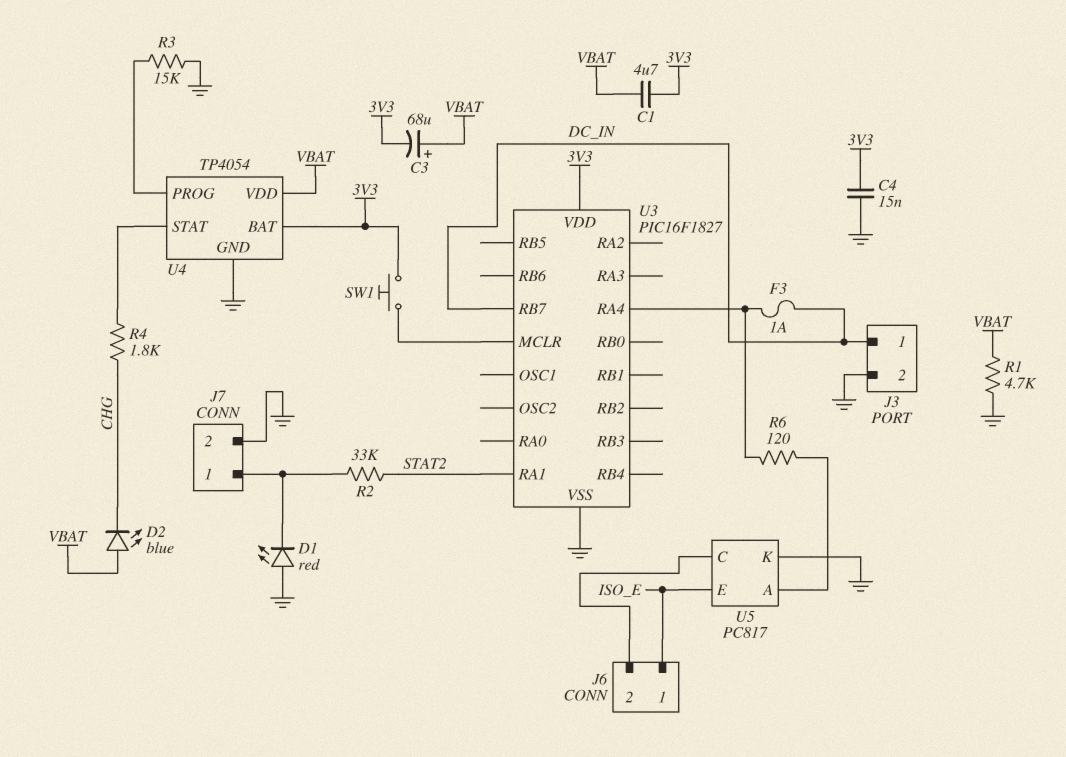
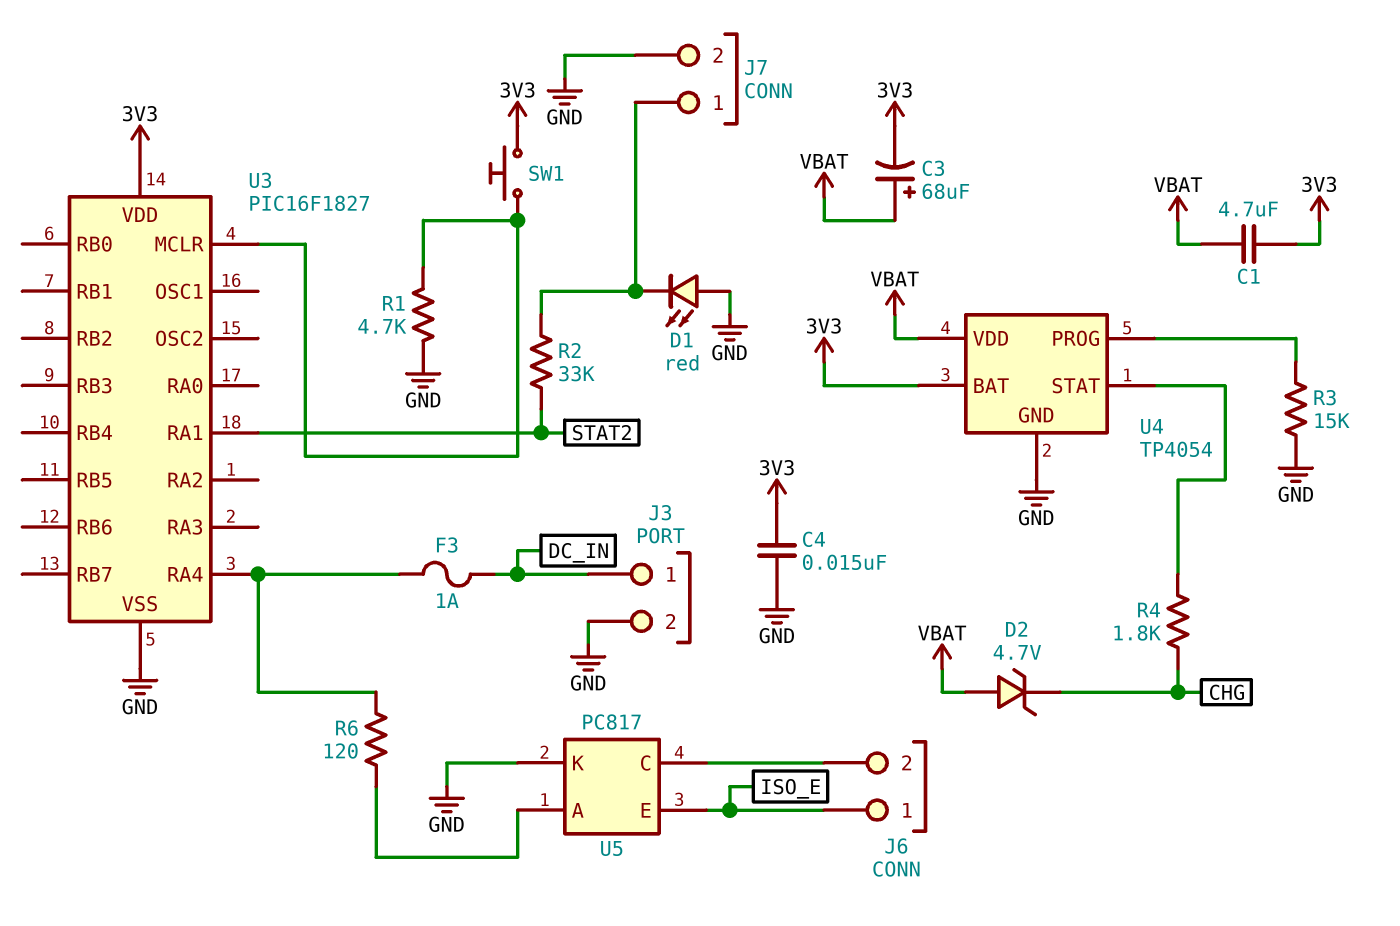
D2: LED blue (A VBAT, K CHG) -> zener 4.7V (A VBAT, K CHG)
R1: 4.7k (GND, VBAT) -> 4.7k (GND, U3/MCLR)
U3 pin RB7: DC_IN -> none

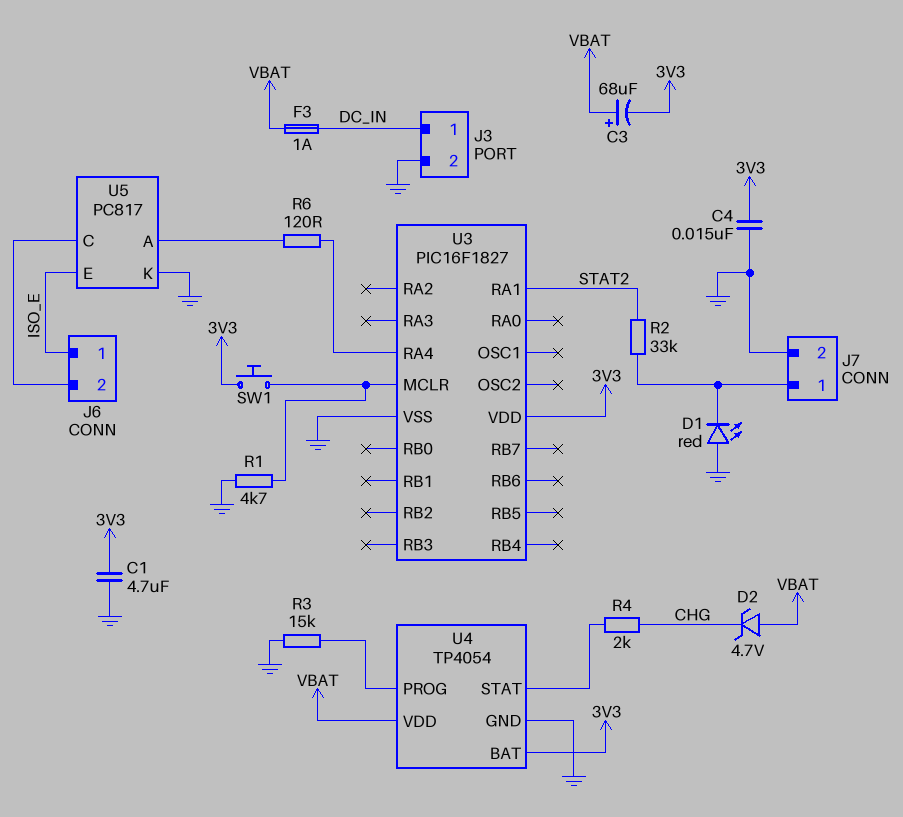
C1: 4.7uF (3V3, VBAT) -> 4.7uF (3V3, GND)
F3: 1A (DC_IN, U3/RA4) -> 1A (DC_IN, VBAT)
R4: 1.8k (CHG, U4/STAT) -> 2k (CHG, U4/STAT)

